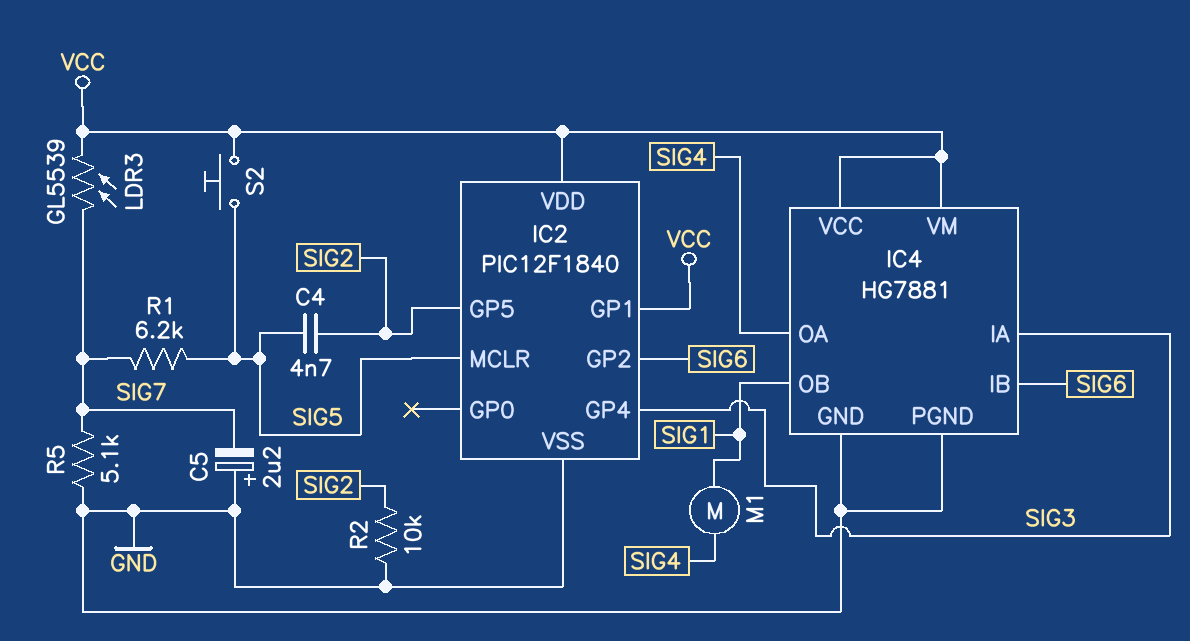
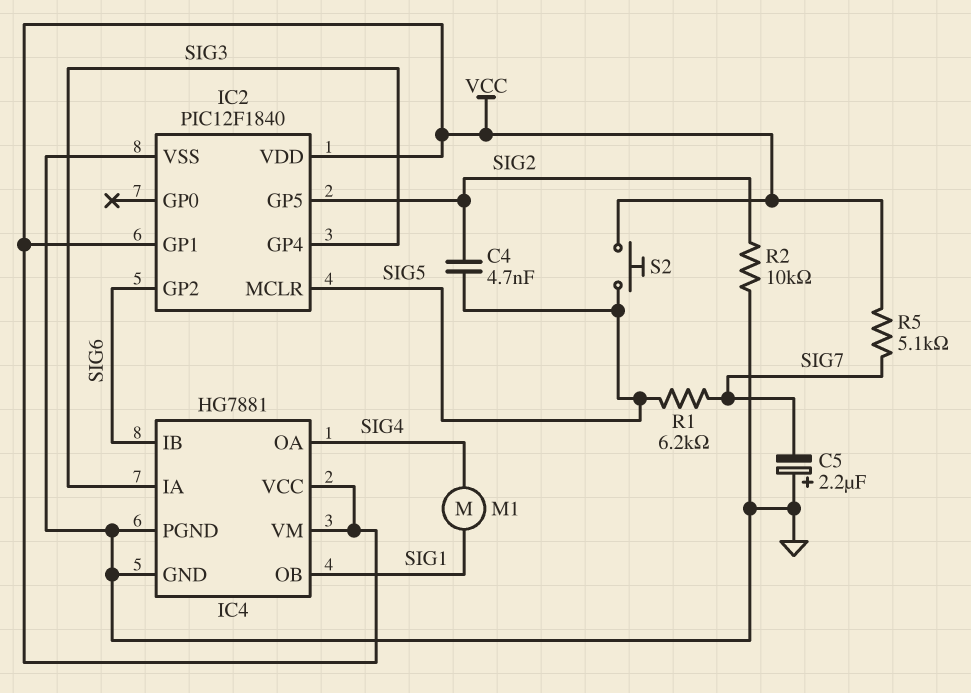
LDR3: GL5539 (SIG7, VCC) -> none
R5: 5.1k (GND, SIG7) -> 5.1k (SIG7, VCC)

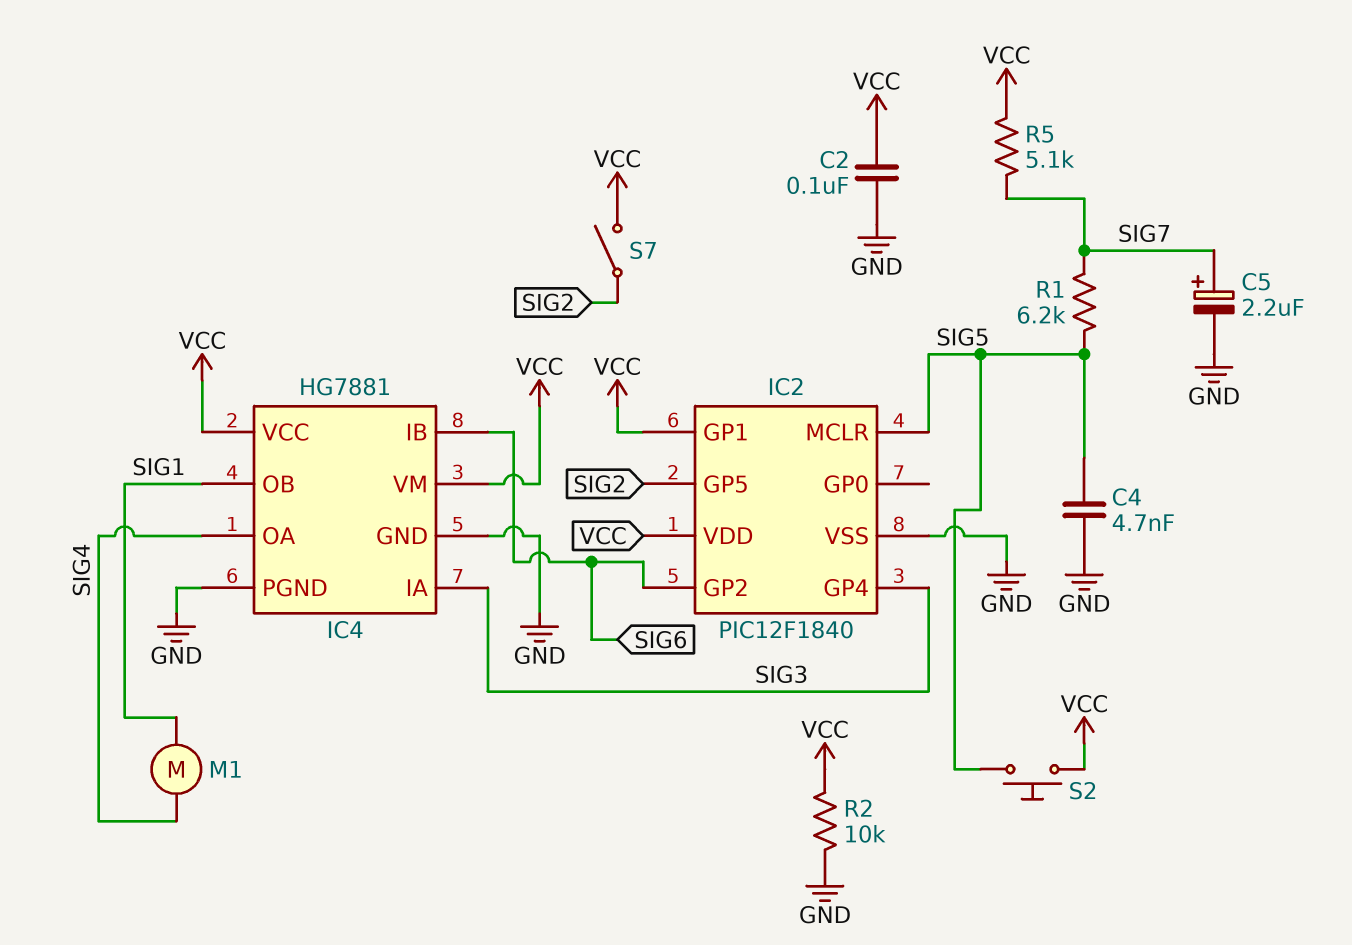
C2: none -> 100nF (GND, VCC)
C4: 4.7nF (SIG2, SIG5) -> 4.7nF (GND, SIG5)
C5: 2.2uF (plus GND, minus SIG7) -> 2.2uF (plus SIG7, minus GND)
R2: 10k (GND, SIG2) -> 10k (GND, VCC)
S7: none -> switch (SIG2, VCC)

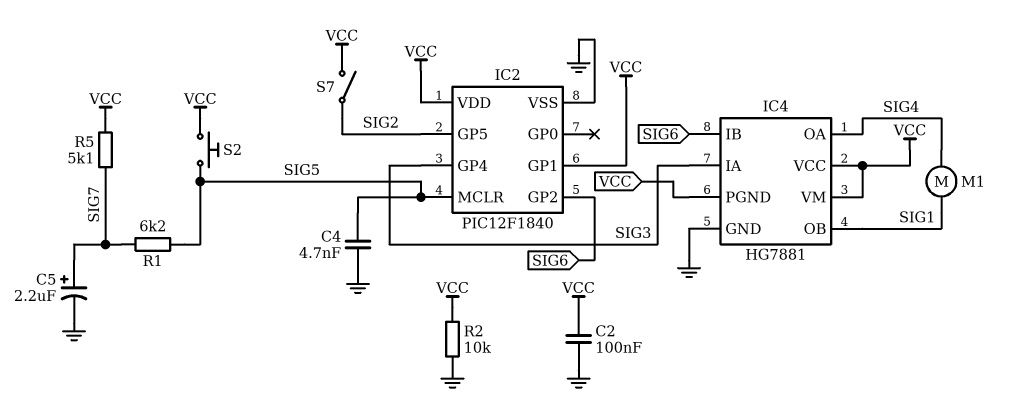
IC4 pin PGND: GND -> VCC

